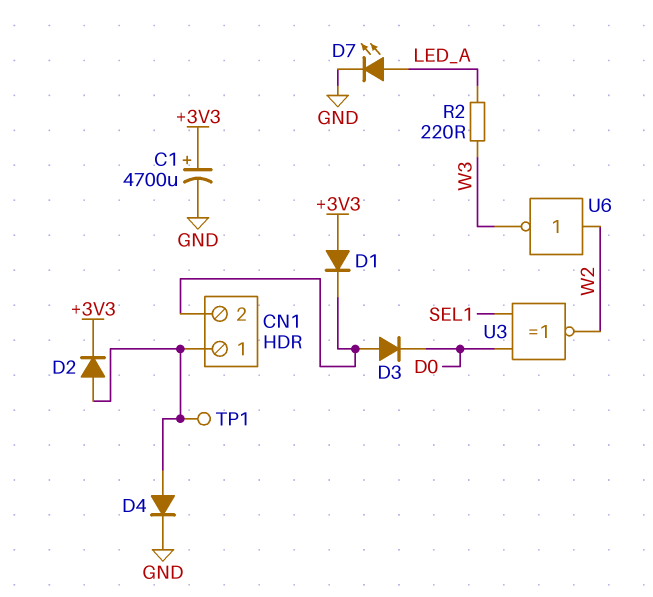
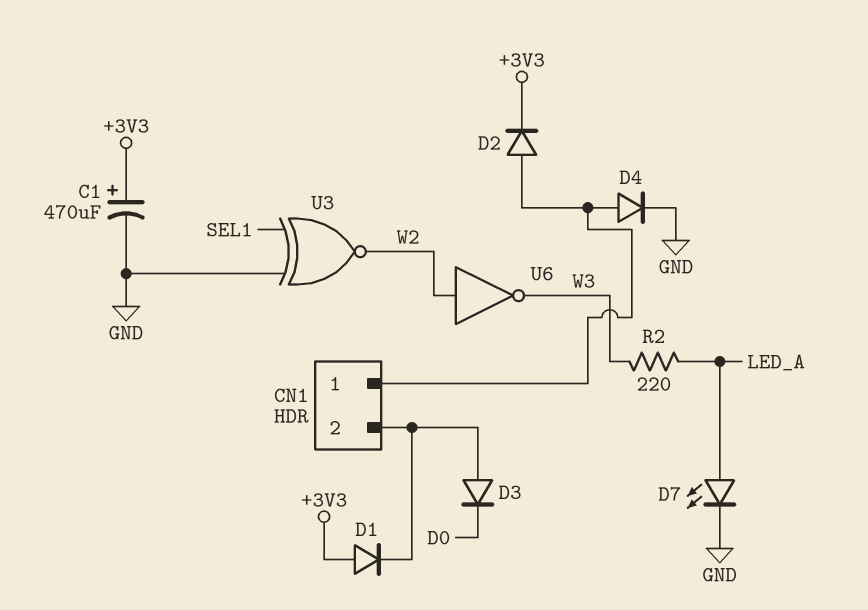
C1: 4700uF (plus +3V3, minus GND) -> 470uF (plus +3V3, minus GND)
TP1: test point (CN1/1) -> none
U3: XNOR (in D0, in SEL1, out W2) -> XNOR (in GND, in SEL1, out W2)

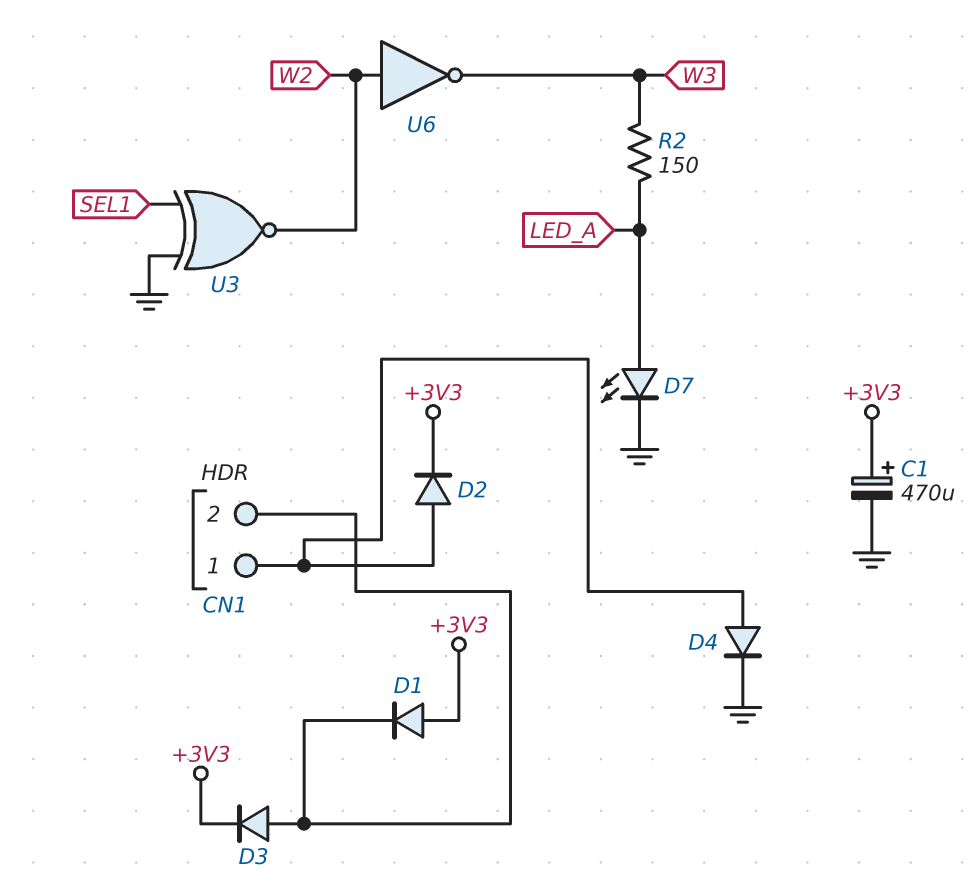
D3: diode (A CN1/2, K D0) -> diode (A CN1/2, K +3V3)
R2: 220 (LED_A, W3) -> 150 (LED_A, W3)

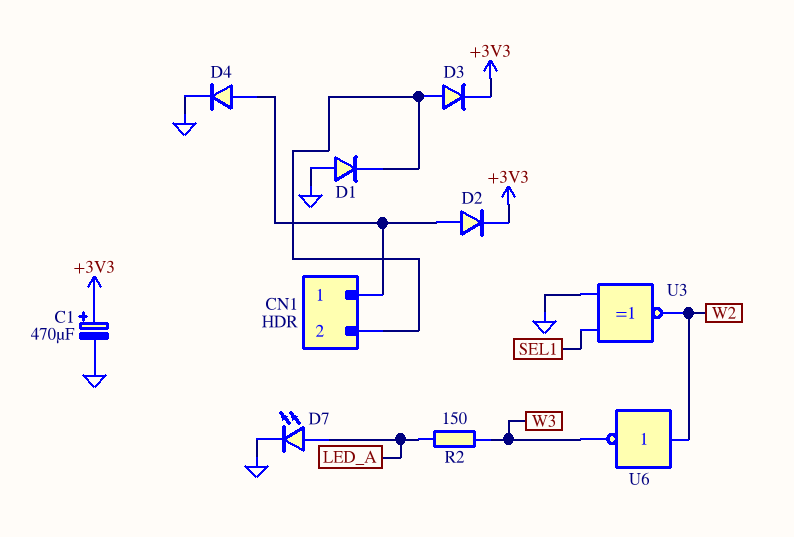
D1: diode (A +3V3, K CN1/2) -> diode (A GND, K CN1/2)

